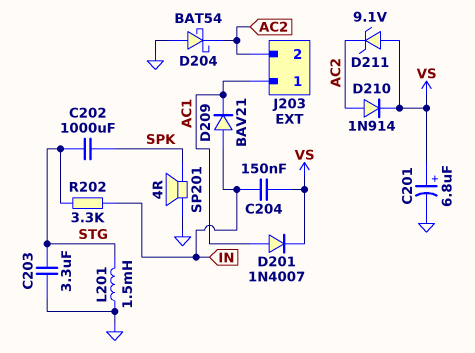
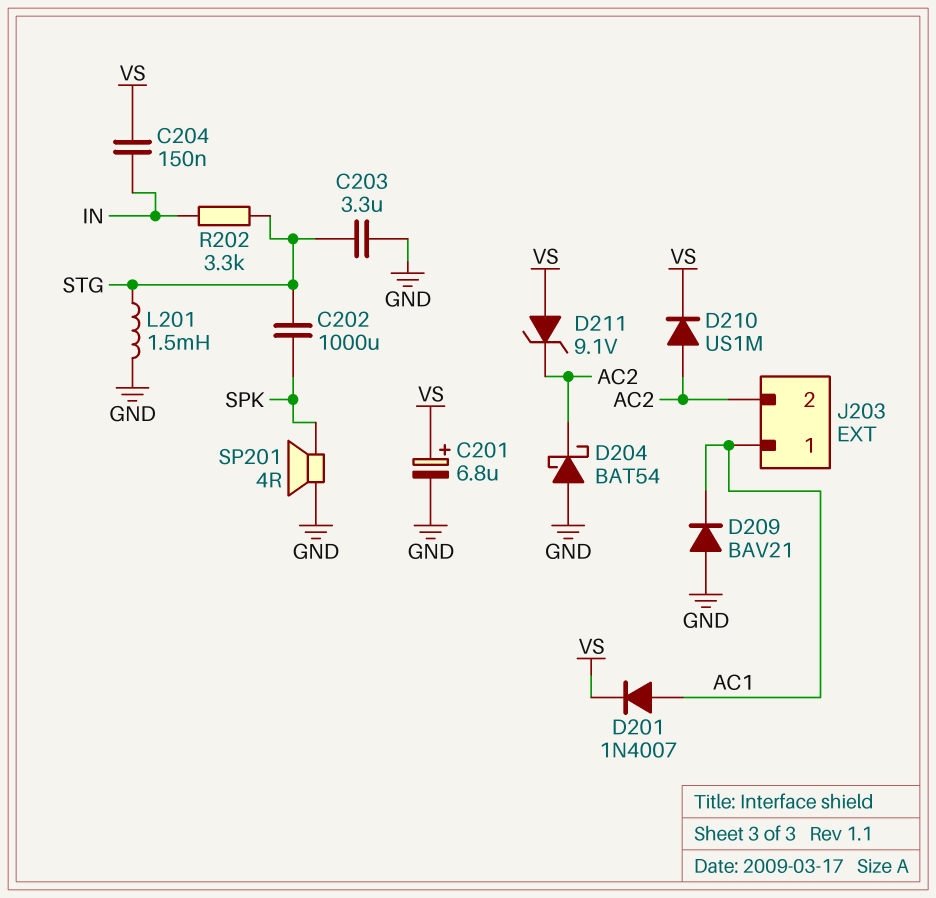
D209: diode BAV21 (A IN, K AC1) -> diode BAV21 (A GND, K AC1)
D210: diode 1N914 (A AC2, K VS) -> diode US1M (A AC2, K VS)

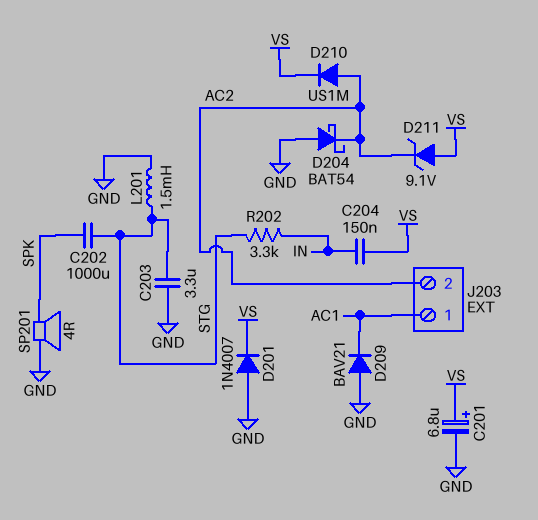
D201: diode 1N4007 (A AC1, K VS) -> diode 1N4007 (A GND, K VS)

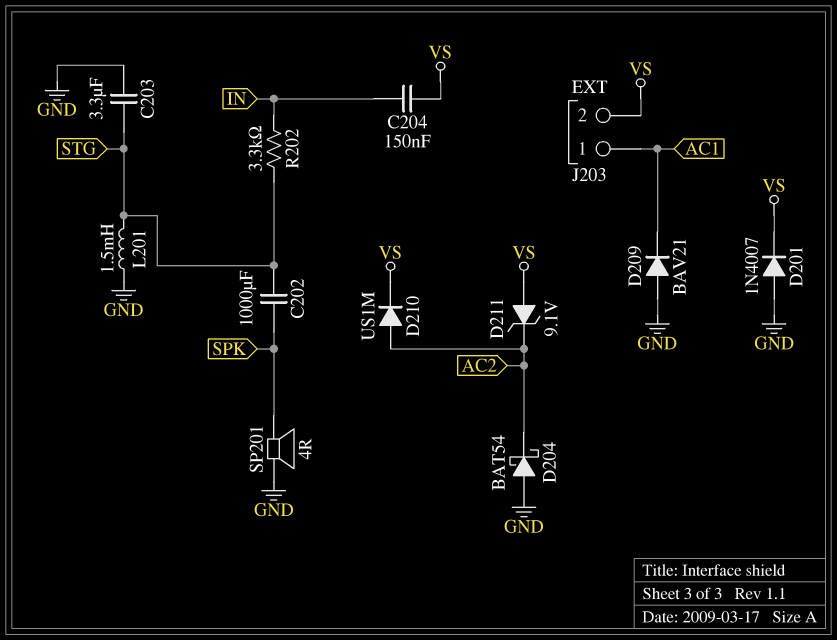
C201: 6.8uF (plus VS, minus GND) -> none
J203 pin 2: AC2 -> VS

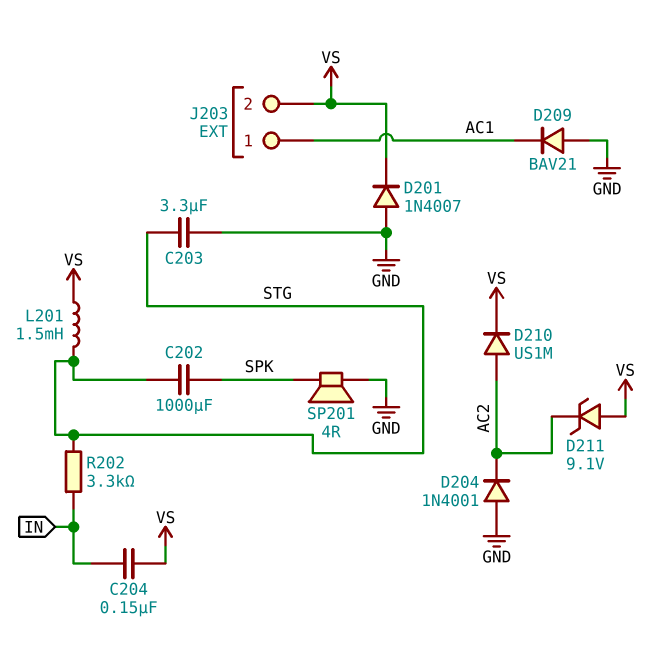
D204: schottky BAT54 (A GND, K AC2) -> diode 1N4001 (A GND, K AC2)
L201: 1.5mH (GND, STG) -> 1.5mH (STG, VS)

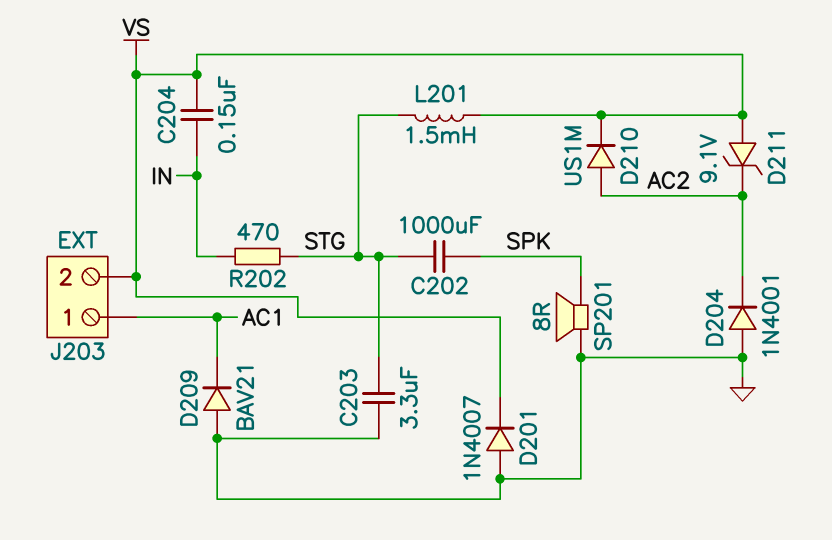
R202: 3.3k (IN, STG) -> 470 (IN, STG)
SP201: speaker 4R (GND, SPK) -> speaker 8R (GND, SPK)

